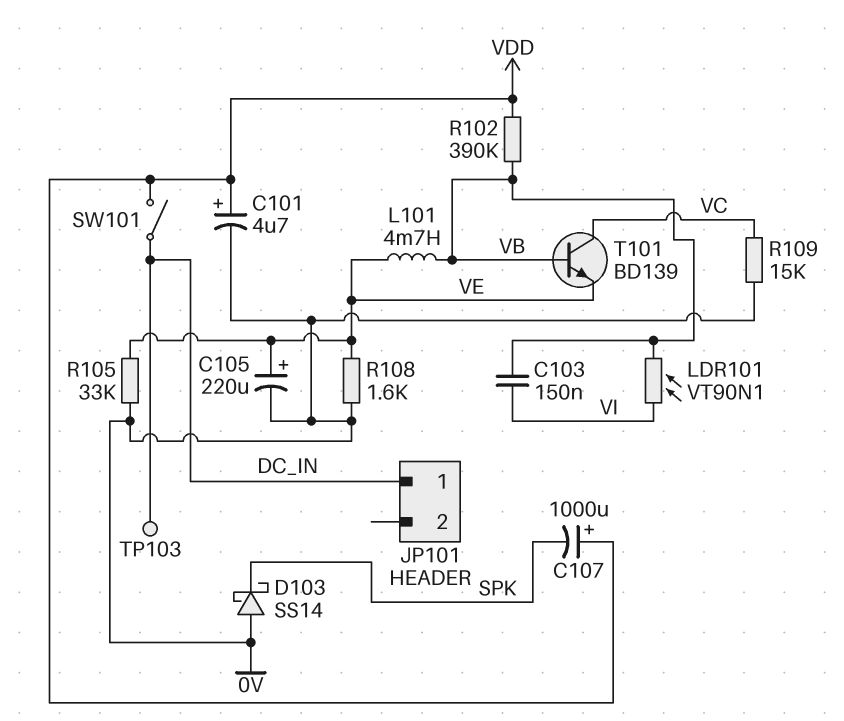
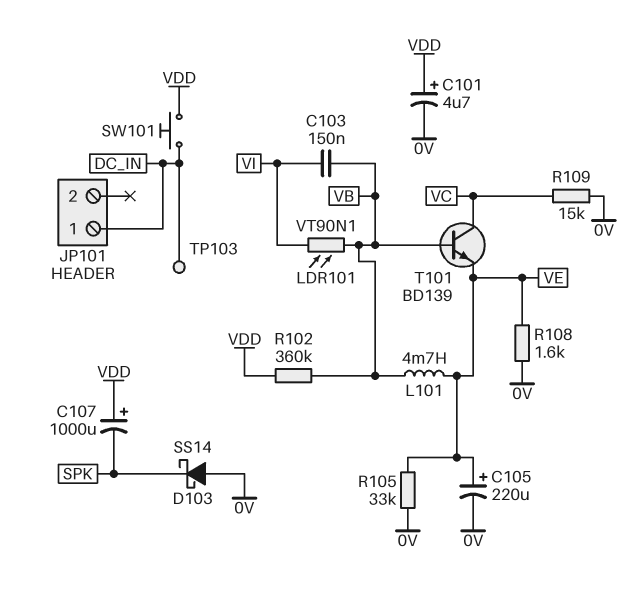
R102: 390k (VB, VDD) -> 360k (VB, VDD)
SW101: switch (DC_IN, VDD) -> button (DC_IN, VDD)

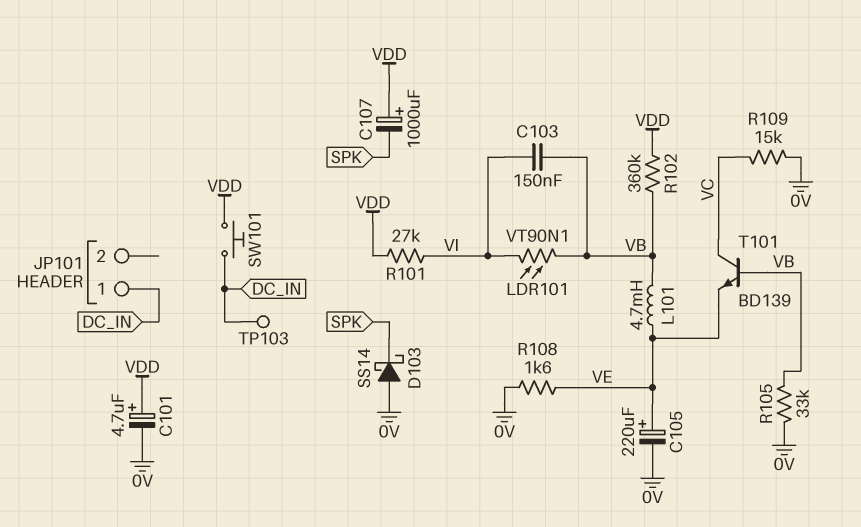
R101: none -> 27k (VDD, VI)
R105: 33k (0V, VE) -> 33k (0V, VB)

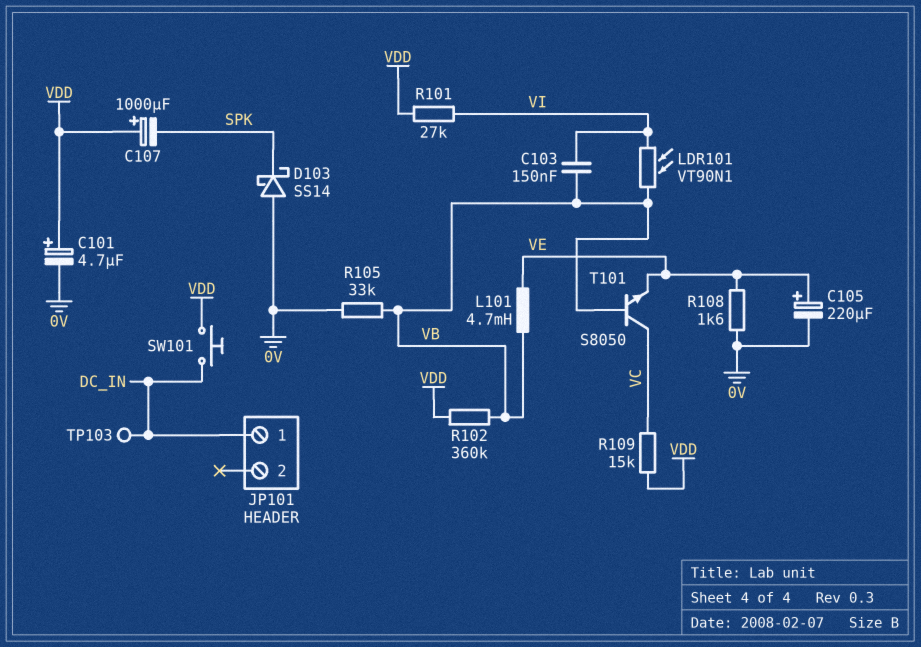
R109: 15k (0V, VC) -> 15k (VC, VDD)
T101: NPN BD139 (B VB, C VC, E VE) -> NPN S8050 (B VB, C VC, E VE)

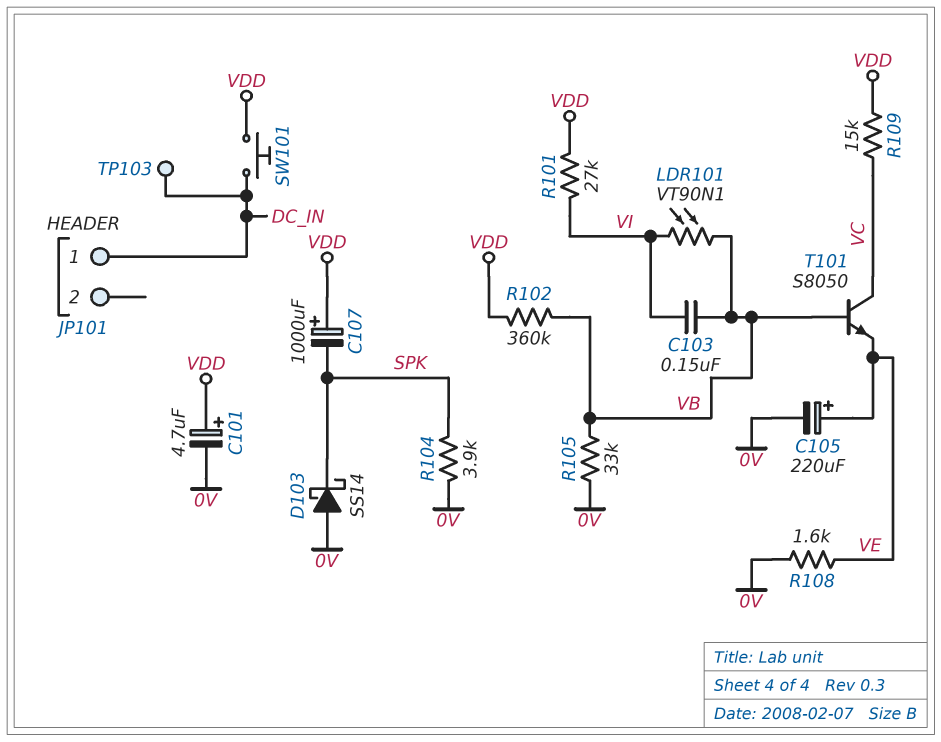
L101: 4.7mH (VB, VE) -> none
R104: none -> 3.9k (0V, SPK)

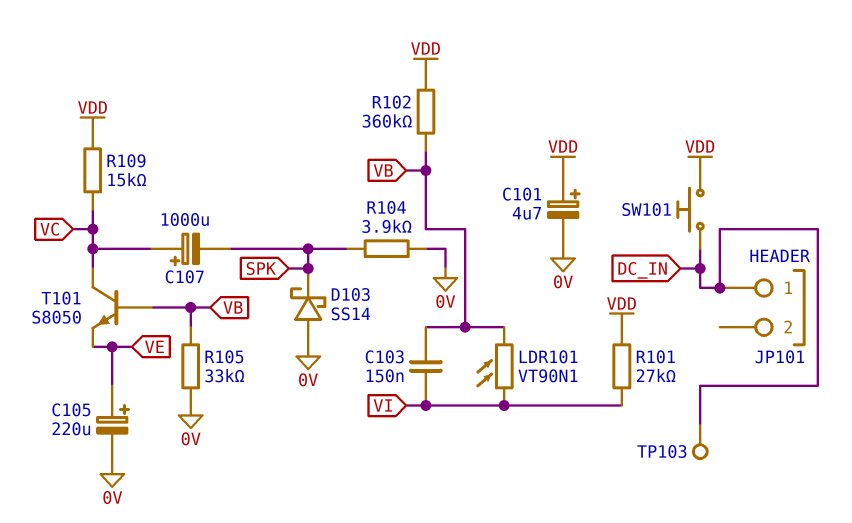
C107: 1000uF (plus VDD, minus SPK) -> 1000uF (plus VC, minus SPK)
R108: 1.6k (0V, VE) -> none

